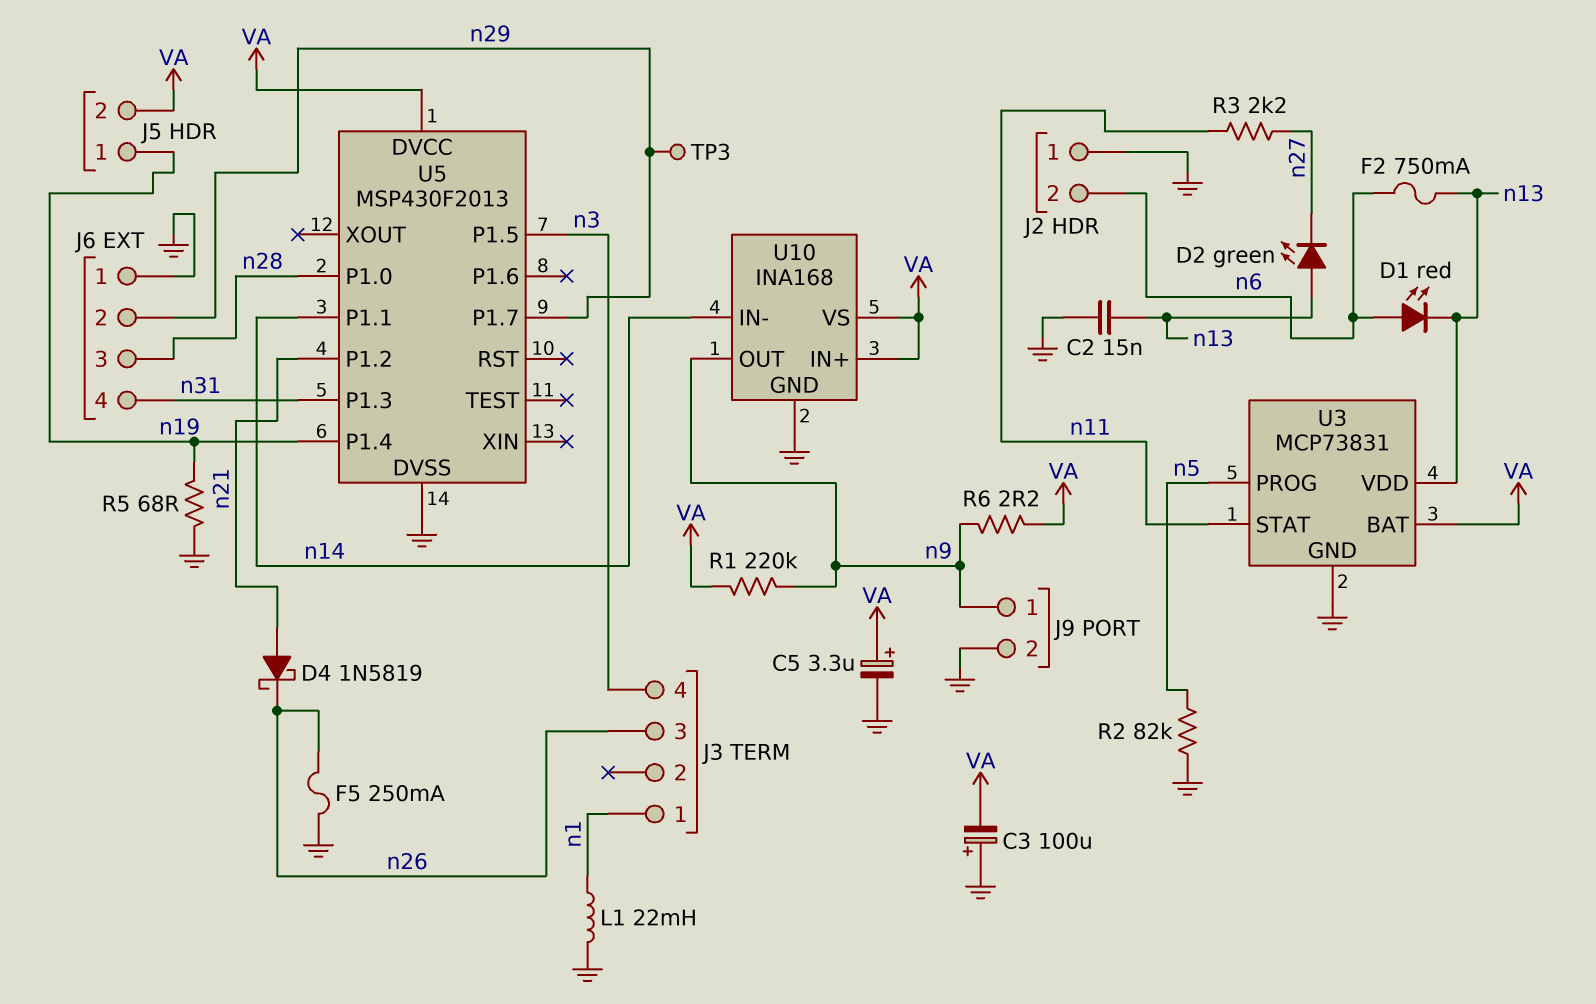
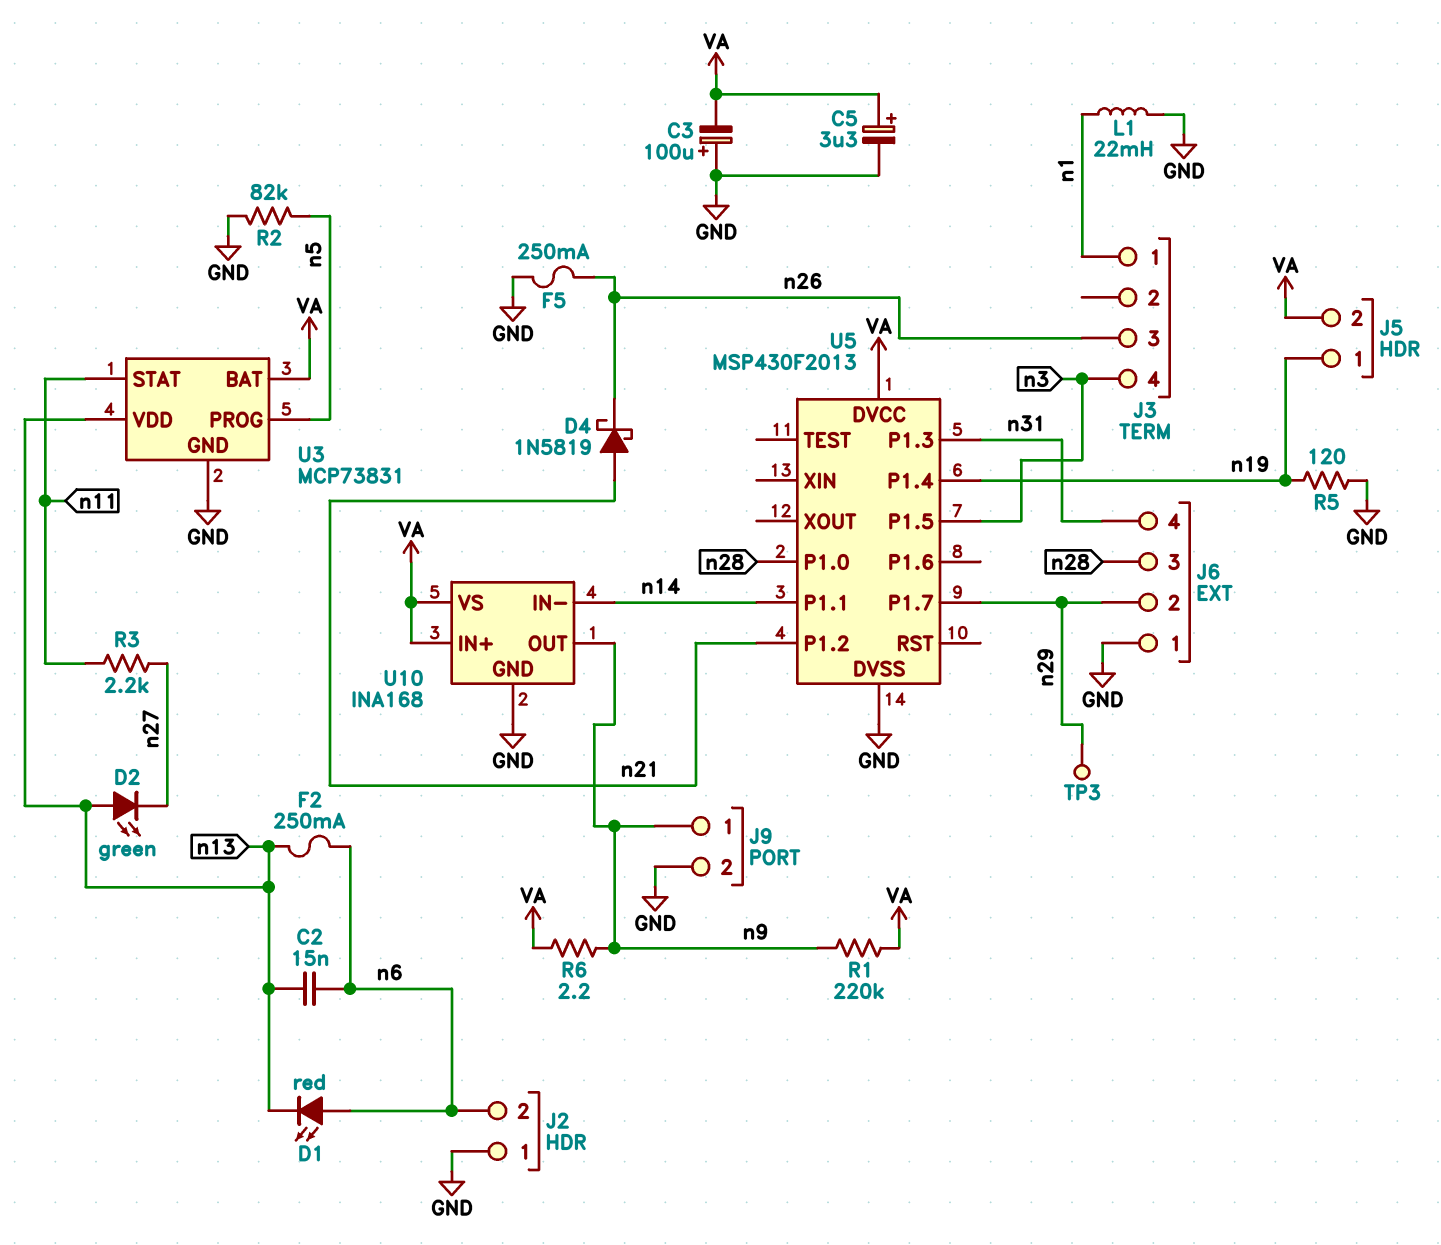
C2: 15nF (GND, n13) -> 15nF (n6, n13)
F2: 750mA (n6, n13) -> 250mA (n6, n13)
R5: 68 (GND, n19) -> 120 (GND, n19)

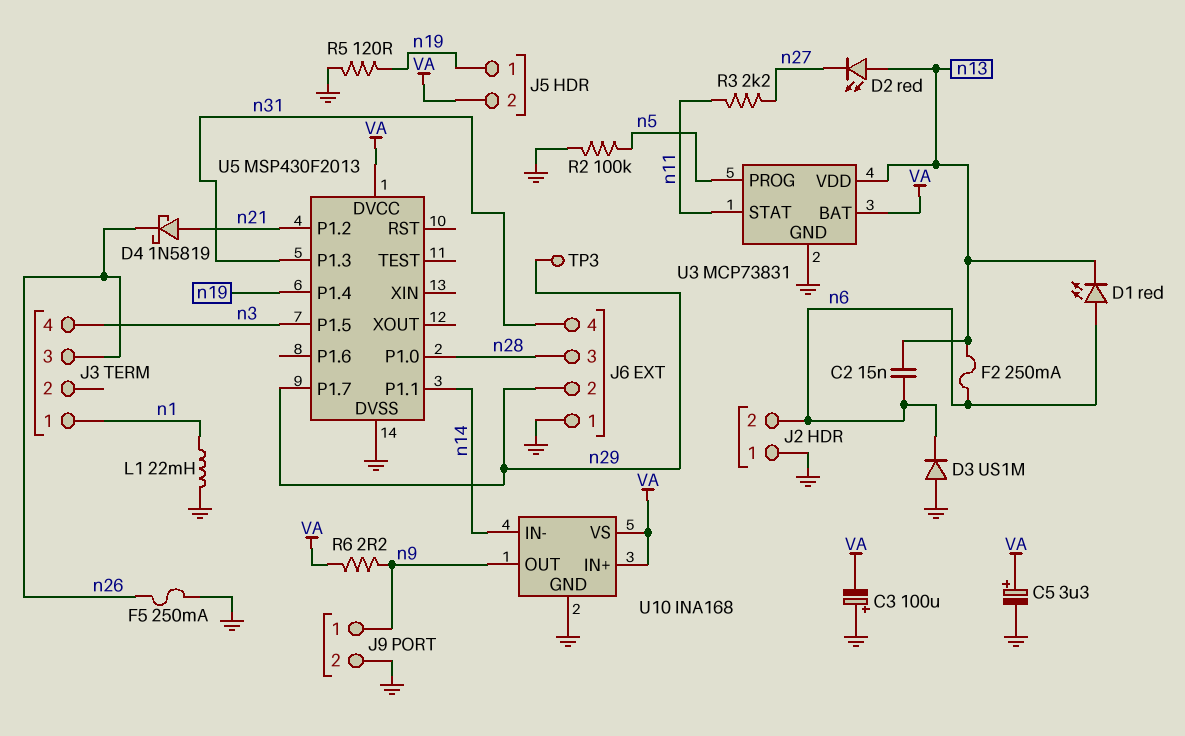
D2: LED green (A n13, K n27) -> LED red (A n13, K n27)
D3: none -> diode US1M (A GND, K n6)
R1: 220k (VA, n9) -> none
R2: 82k (GND, n5) -> 100k (GND, n5)

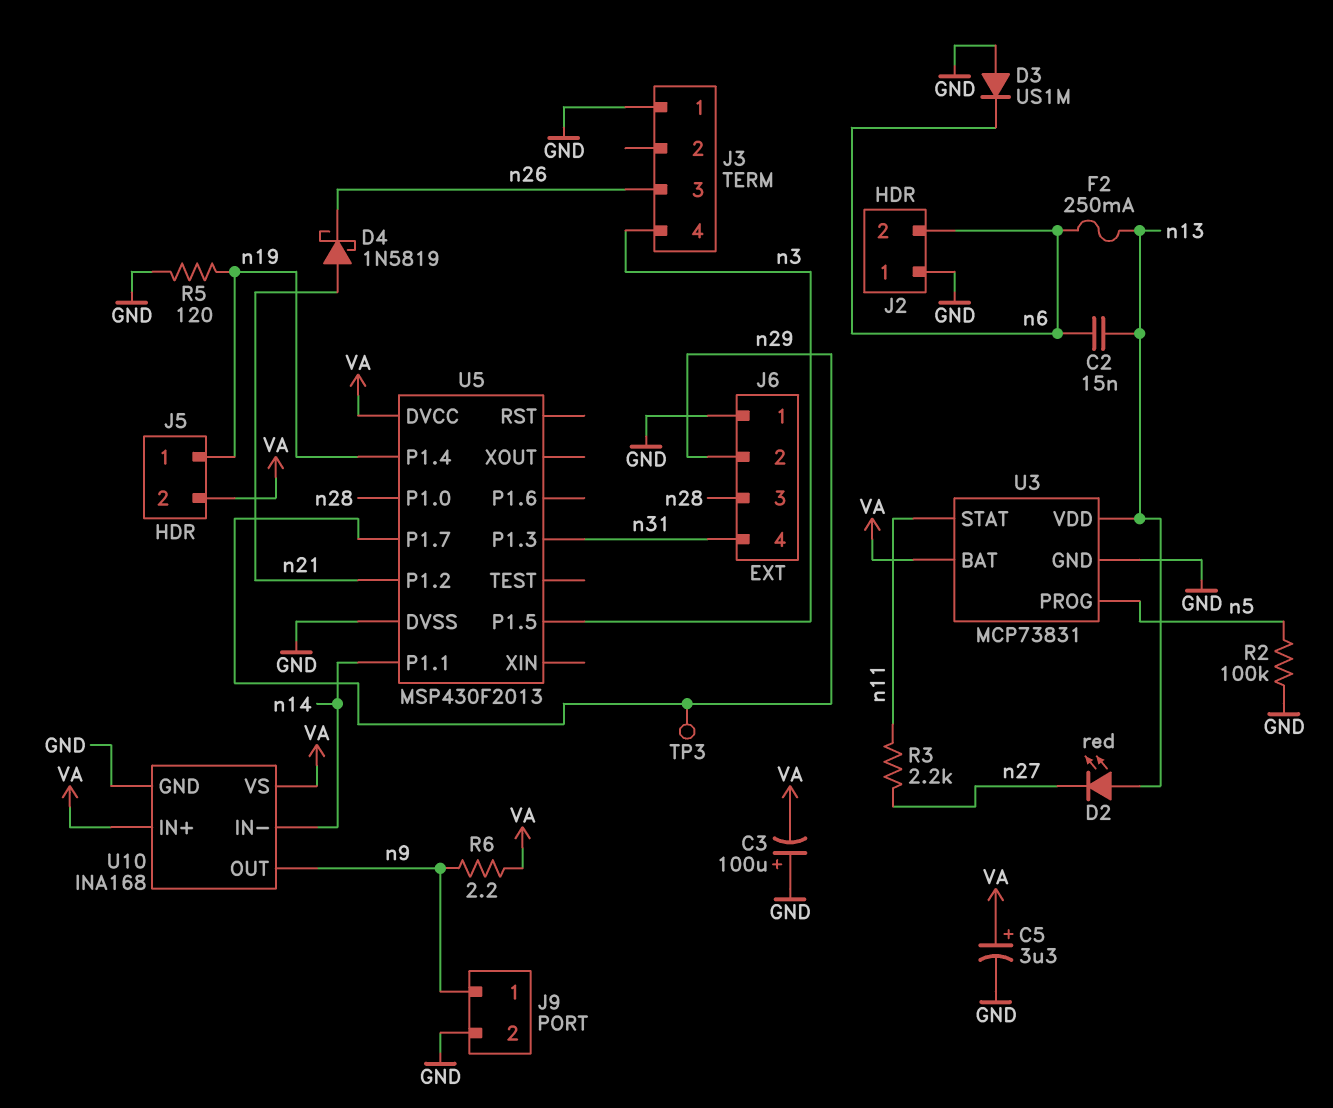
D1: LED red (A n6, K n13) -> none
F5: 250mA (GND, n26) -> none
J3 pin 1: n1 -> GND
L1: 22mH (GND, n1) -> none

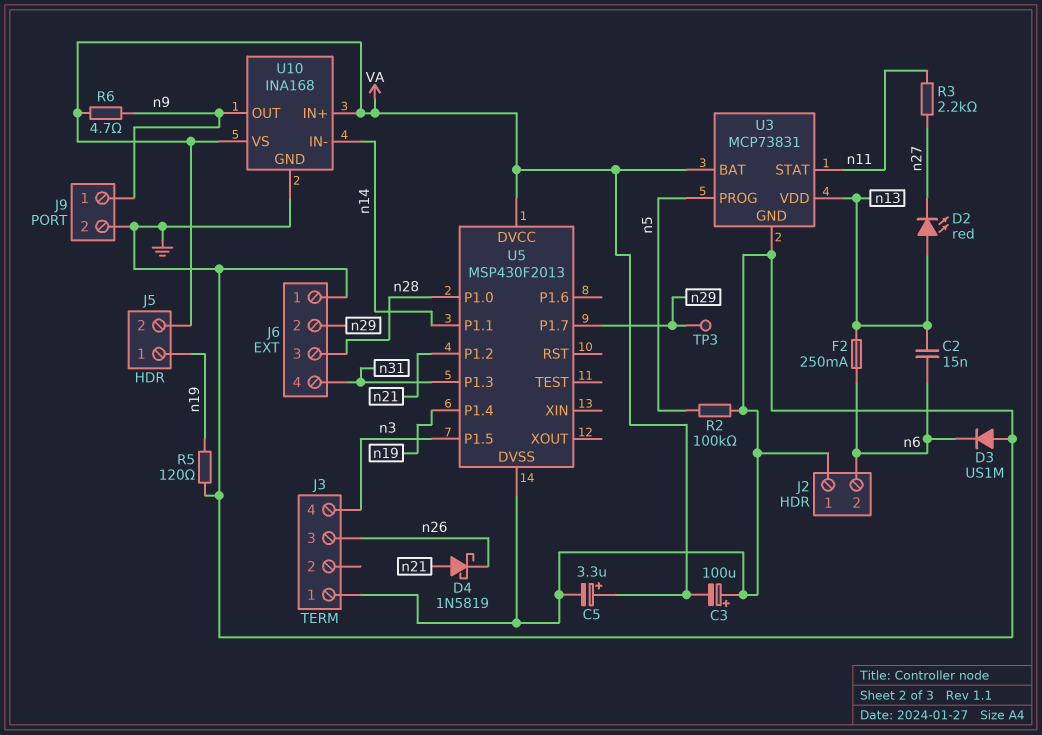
R6: 2.2 (VA, n9) -> 4.7 (VA, n9)

